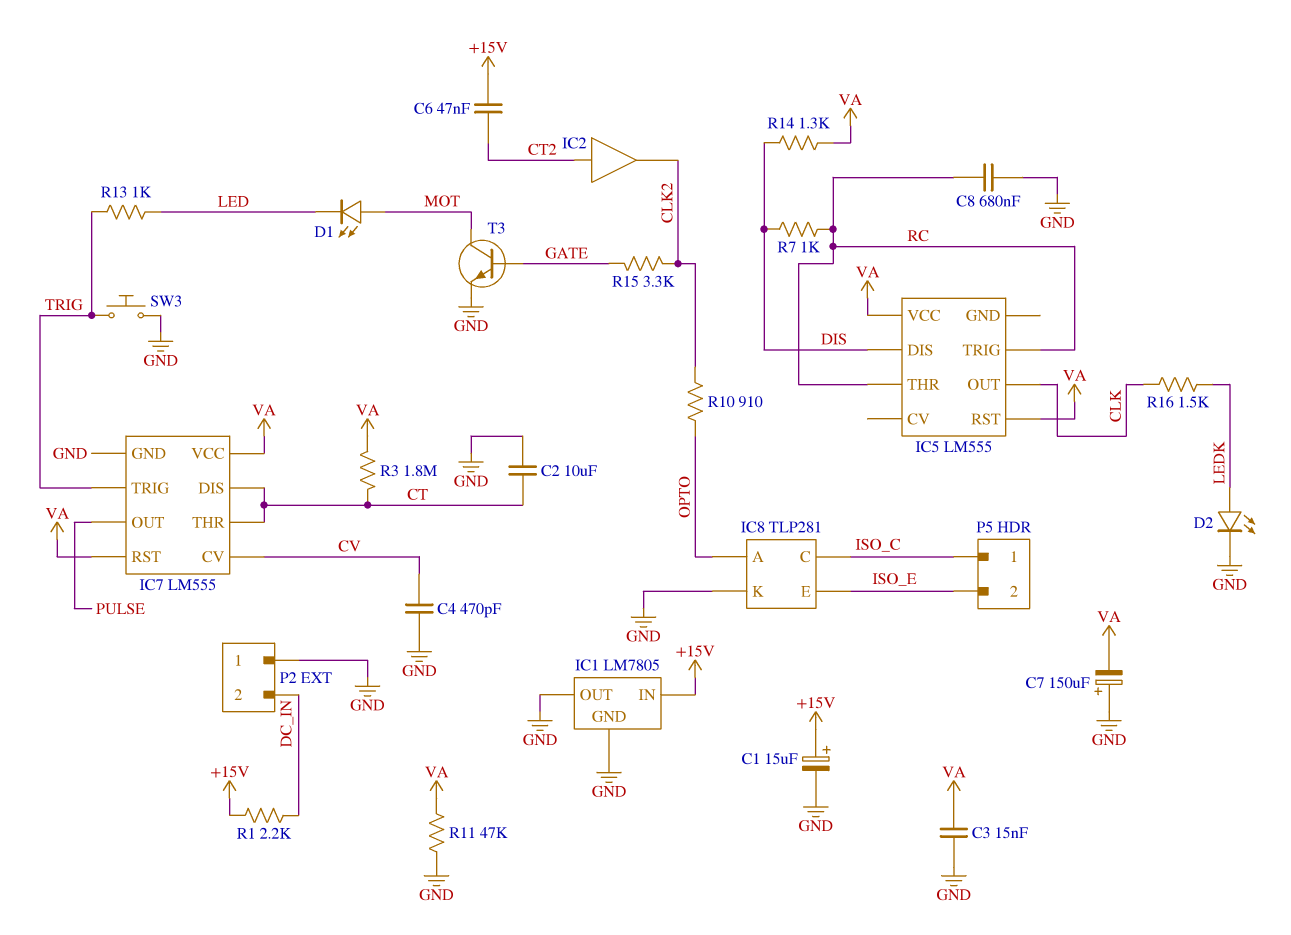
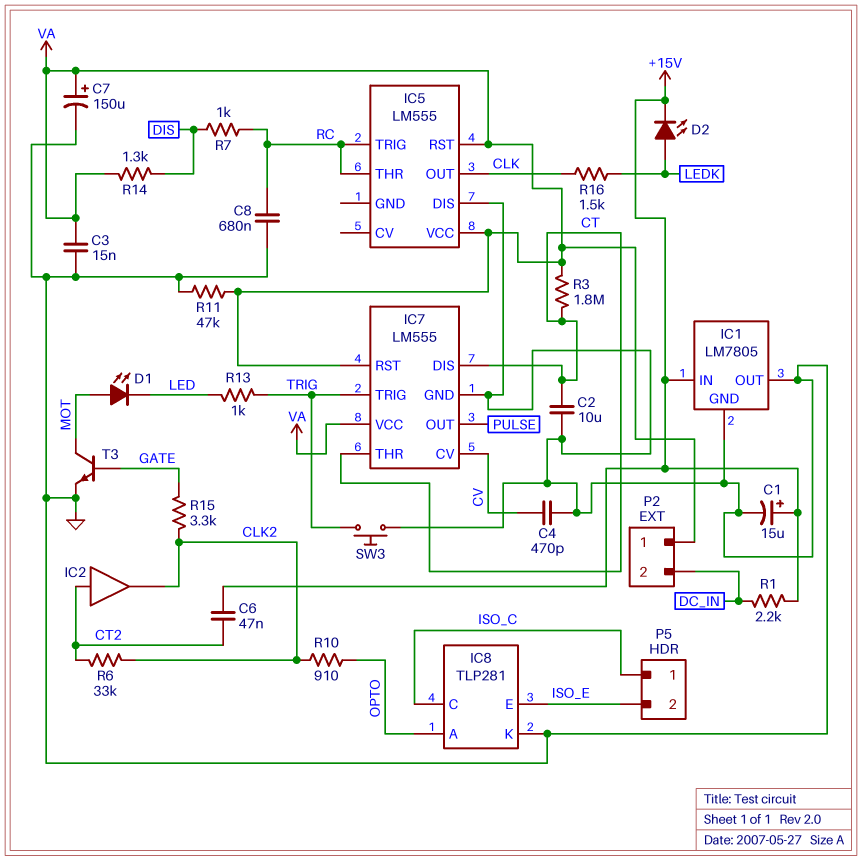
C7: 150uF (plus GND, minus VA) -> 150uF (plus VA, minus GND)
D2: LED (A LEDK, K GND) -> LED (A LEDK, K +15V)
IC5 pin DIS: DIS -> GND
P2 pin 1: GND -> VA
R6: none -> 33k (CLK2, CT2)

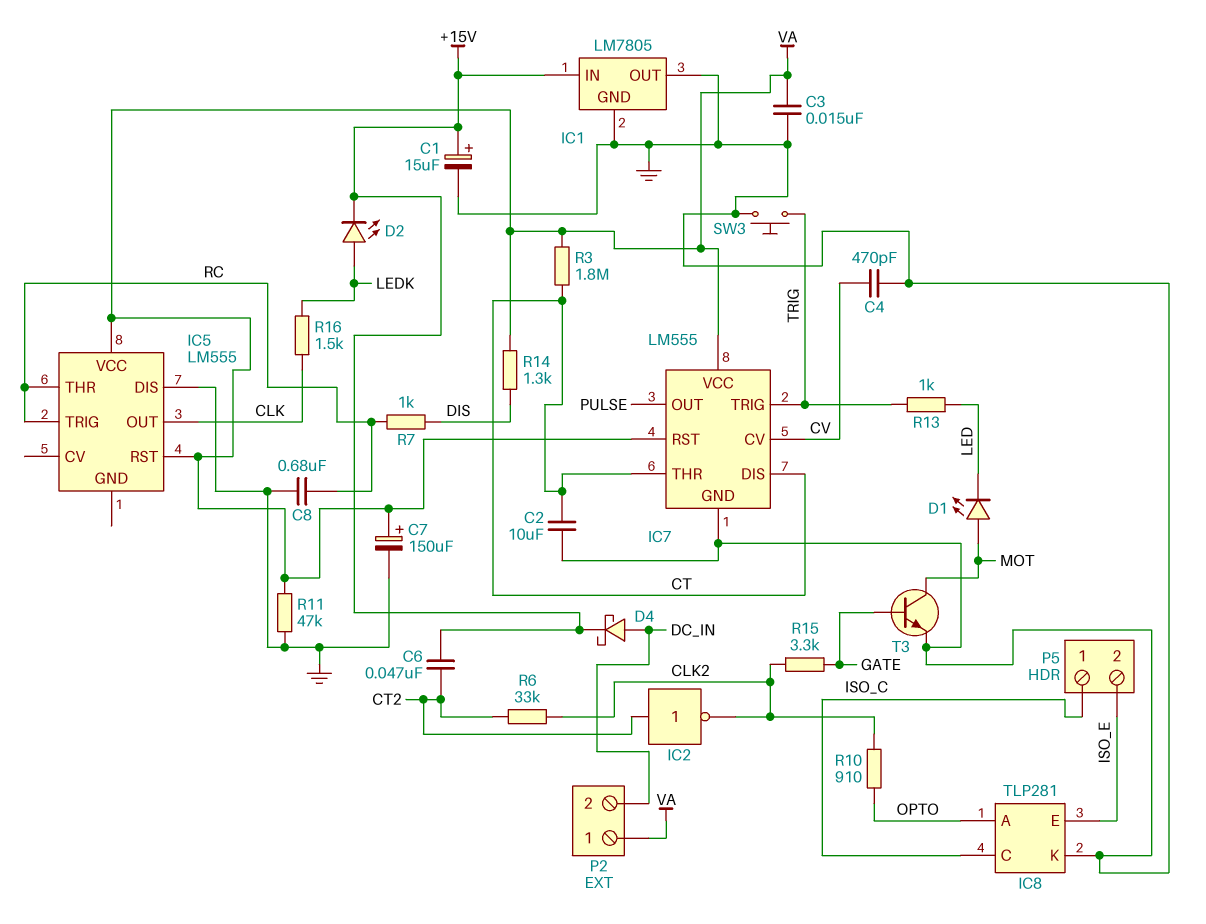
D4: none -> schottky (A DC_IN, K +15V)
IC2: buffer (in CT2, out CLK2) -> NOT (in CT2, out CLK2)
R1: 2.2k (+15V, DC_IN) -> none

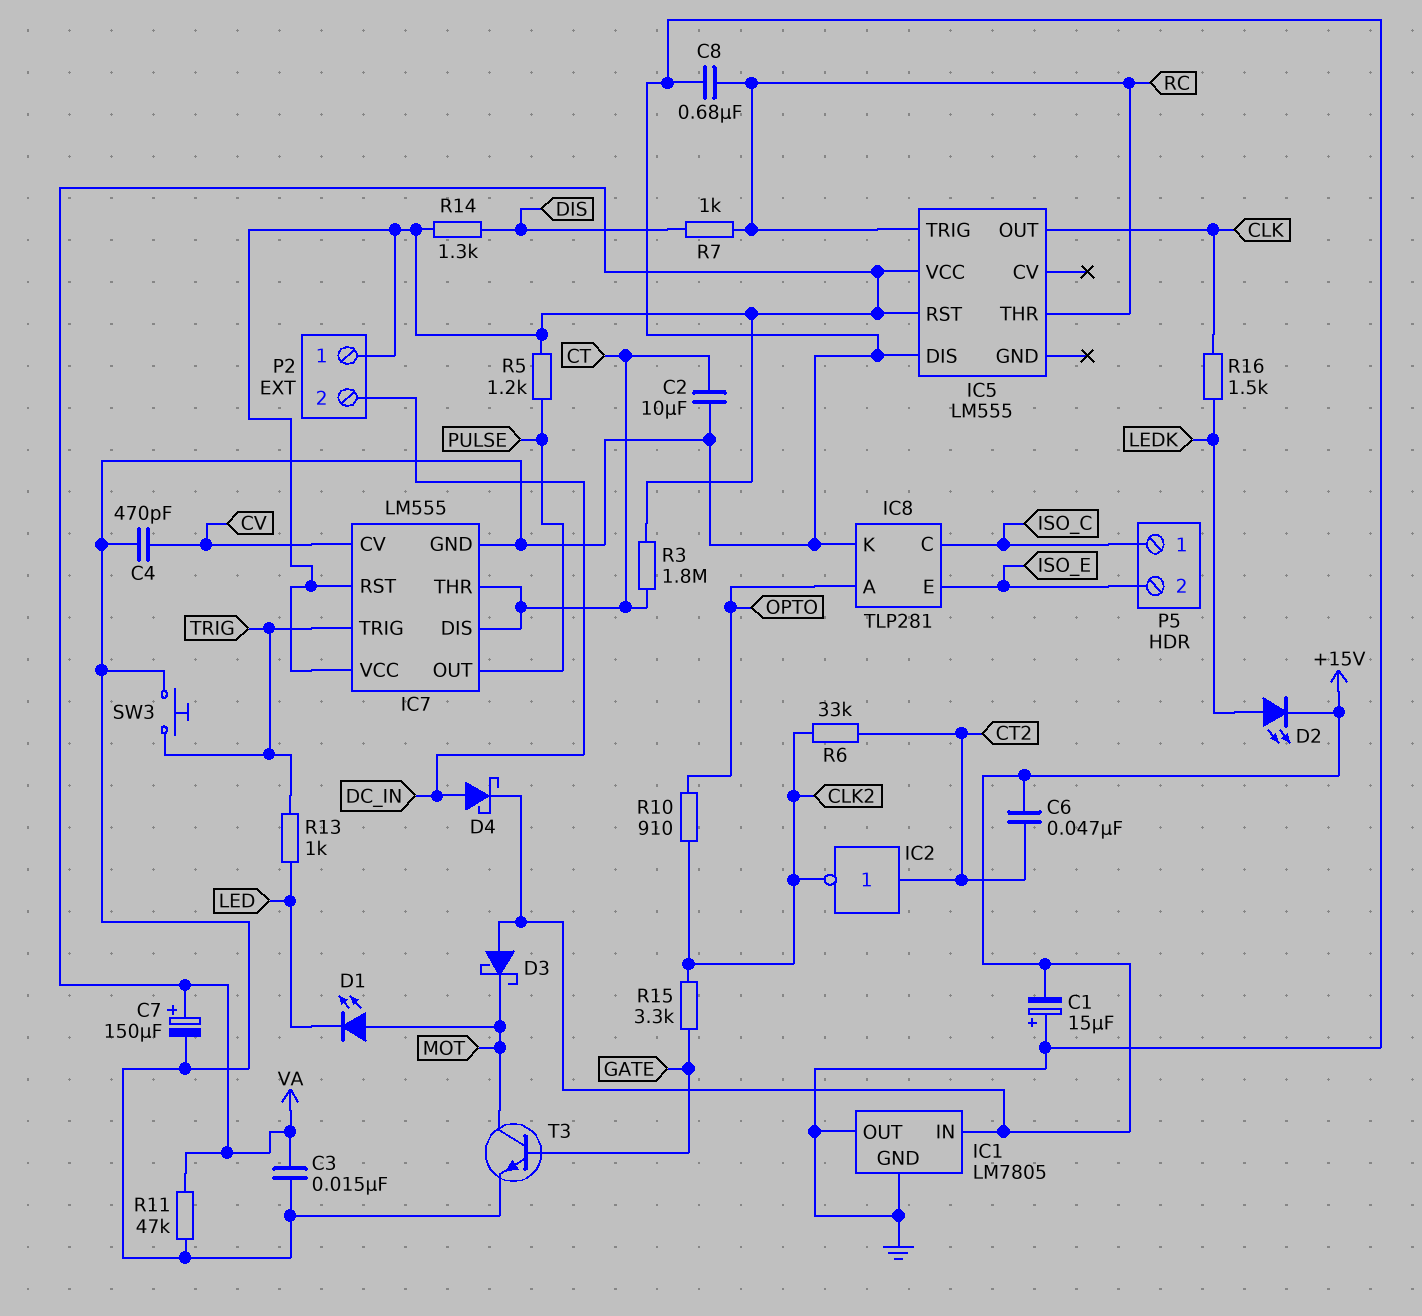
C1: 15uF (plus +15V, minus GND) -> 15uF (plus GND, minus +15V)
D3: none -> schottky (A +15V, K MOT)
R5: none -> 1.2k (PULSE, VA)

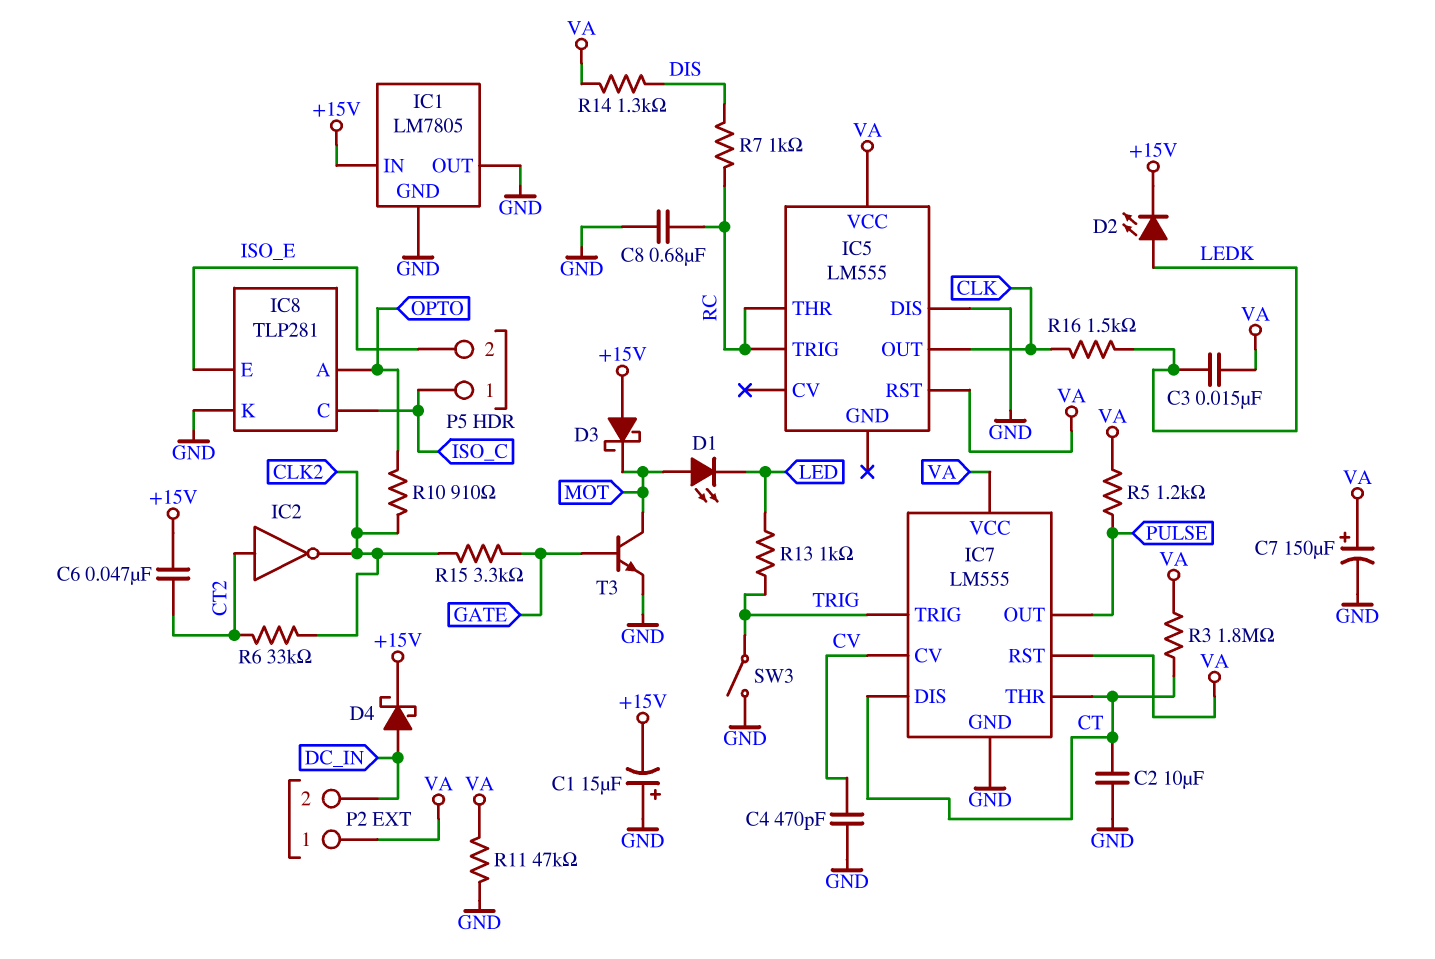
C3: 15nF (GND, VA) -> 15nF (LEDK, VA)
SW3: button (GND, TRIG) -> switch (GND, TRIG)

